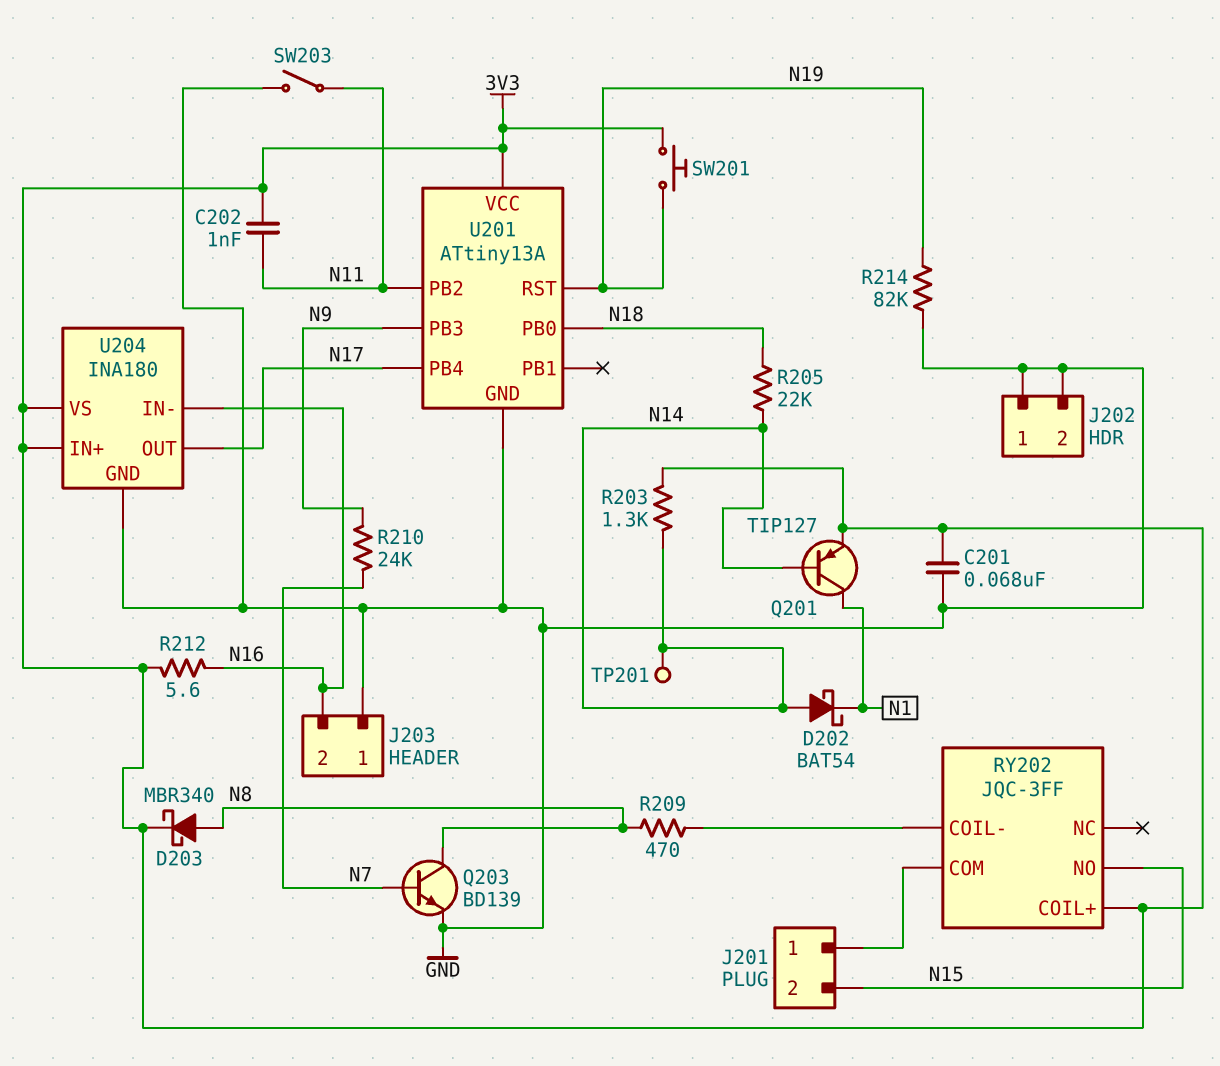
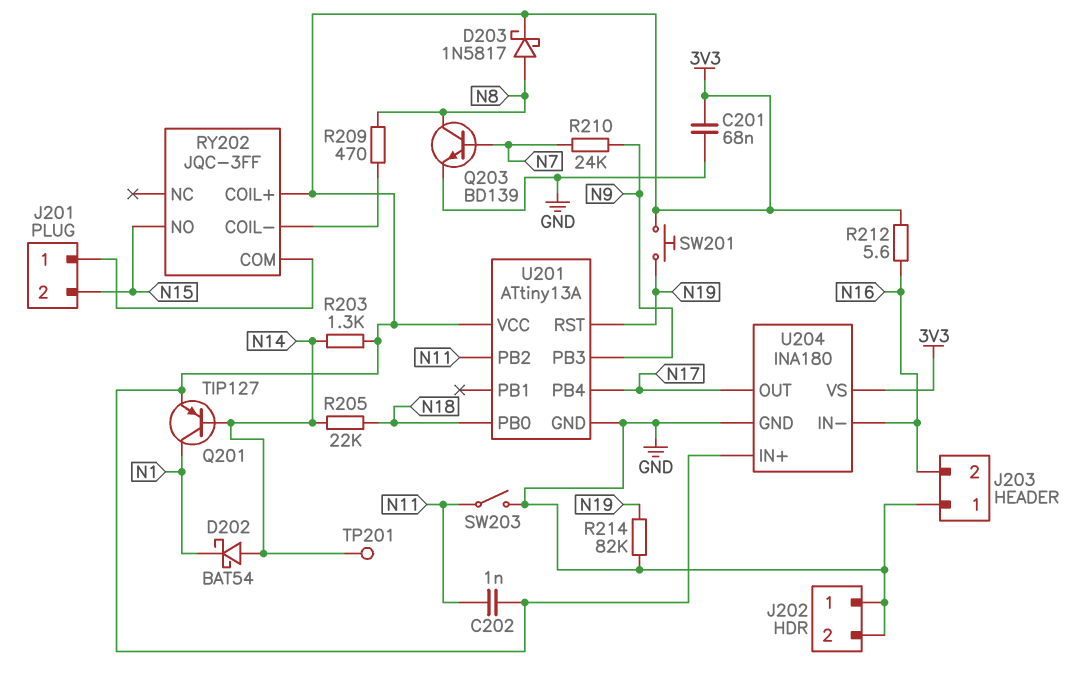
D203: schottky MBR340 (A N8, K 3V3) -> schottky 1N5817 (A N8, K 3V3)

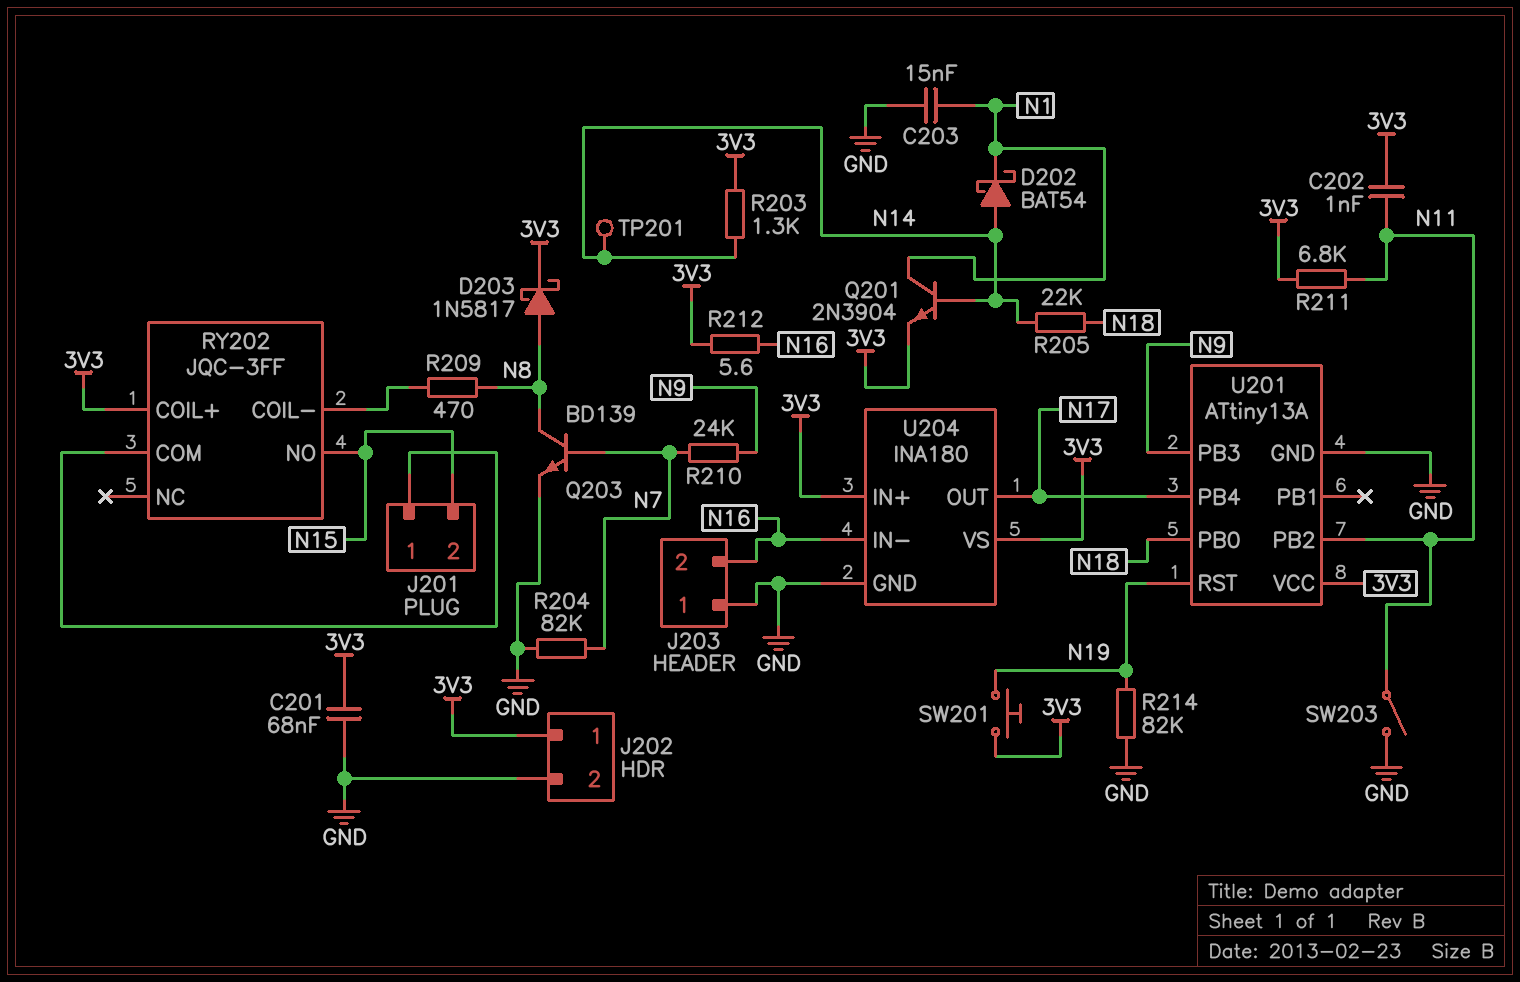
C203: none -> 15nF (GND, N1)
J202 pin 1: GND -> 3V3
Q201: PNP TIP127 (B N14, C N1, E 3V3) -> NPN 2N3904 (B N14, C N1, E 3V3)
R204: none -> 82k (GND, N7)
R211: none -> 6.8k (3V3, N11)

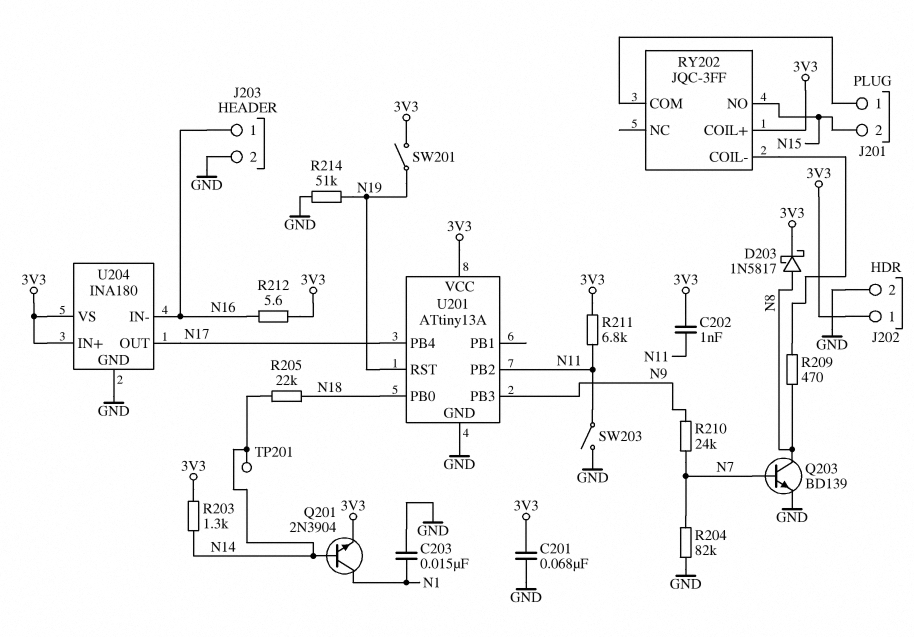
D202: schottky BAT54 (A N14, K N1) -> none
J203 pin 1: GND -> N16
J203 pin 2: N16 -> GND
R214: 82k (GND, N19) -> 51k (GND, N19)
SW201: button (3V3, N19) -> switch (3V3, N19)

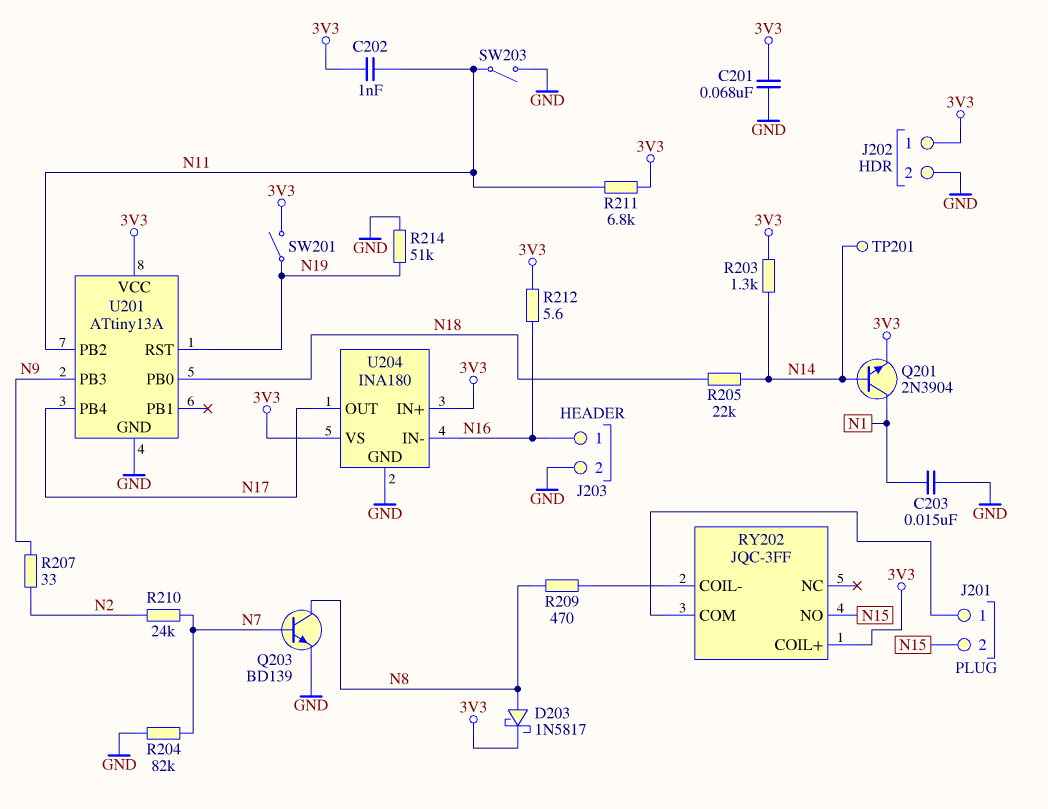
R207: none -> 33 (N2, N9)
R210: 24k (N7, N9) -> 24k (N2, N7)

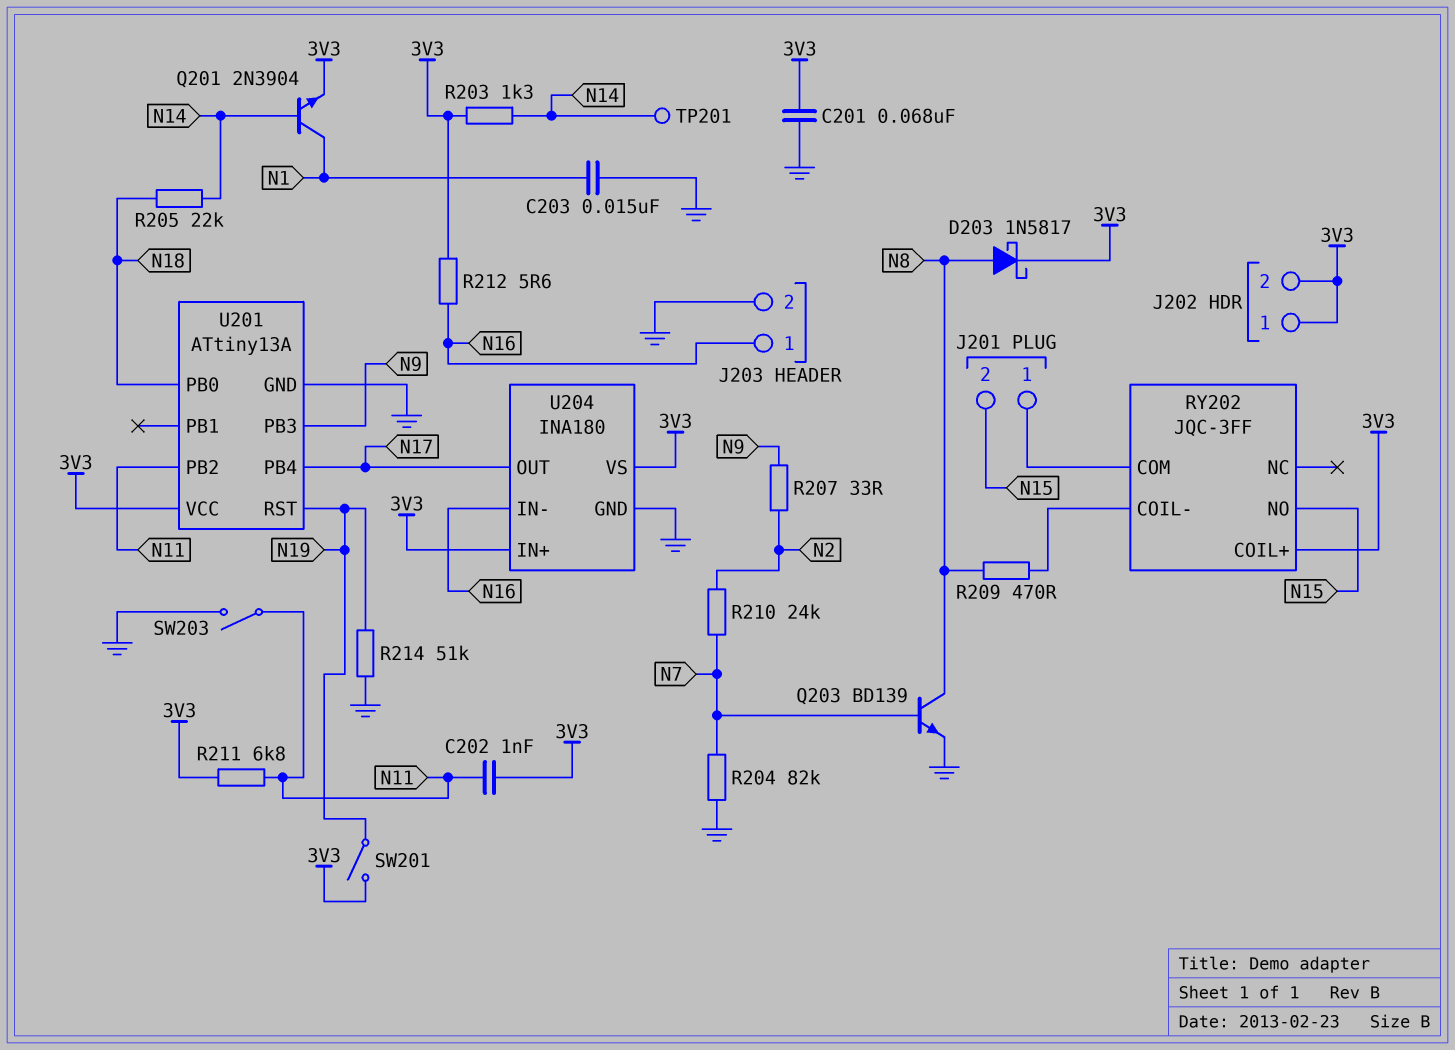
J202 pin 2: GND -> 3V3

